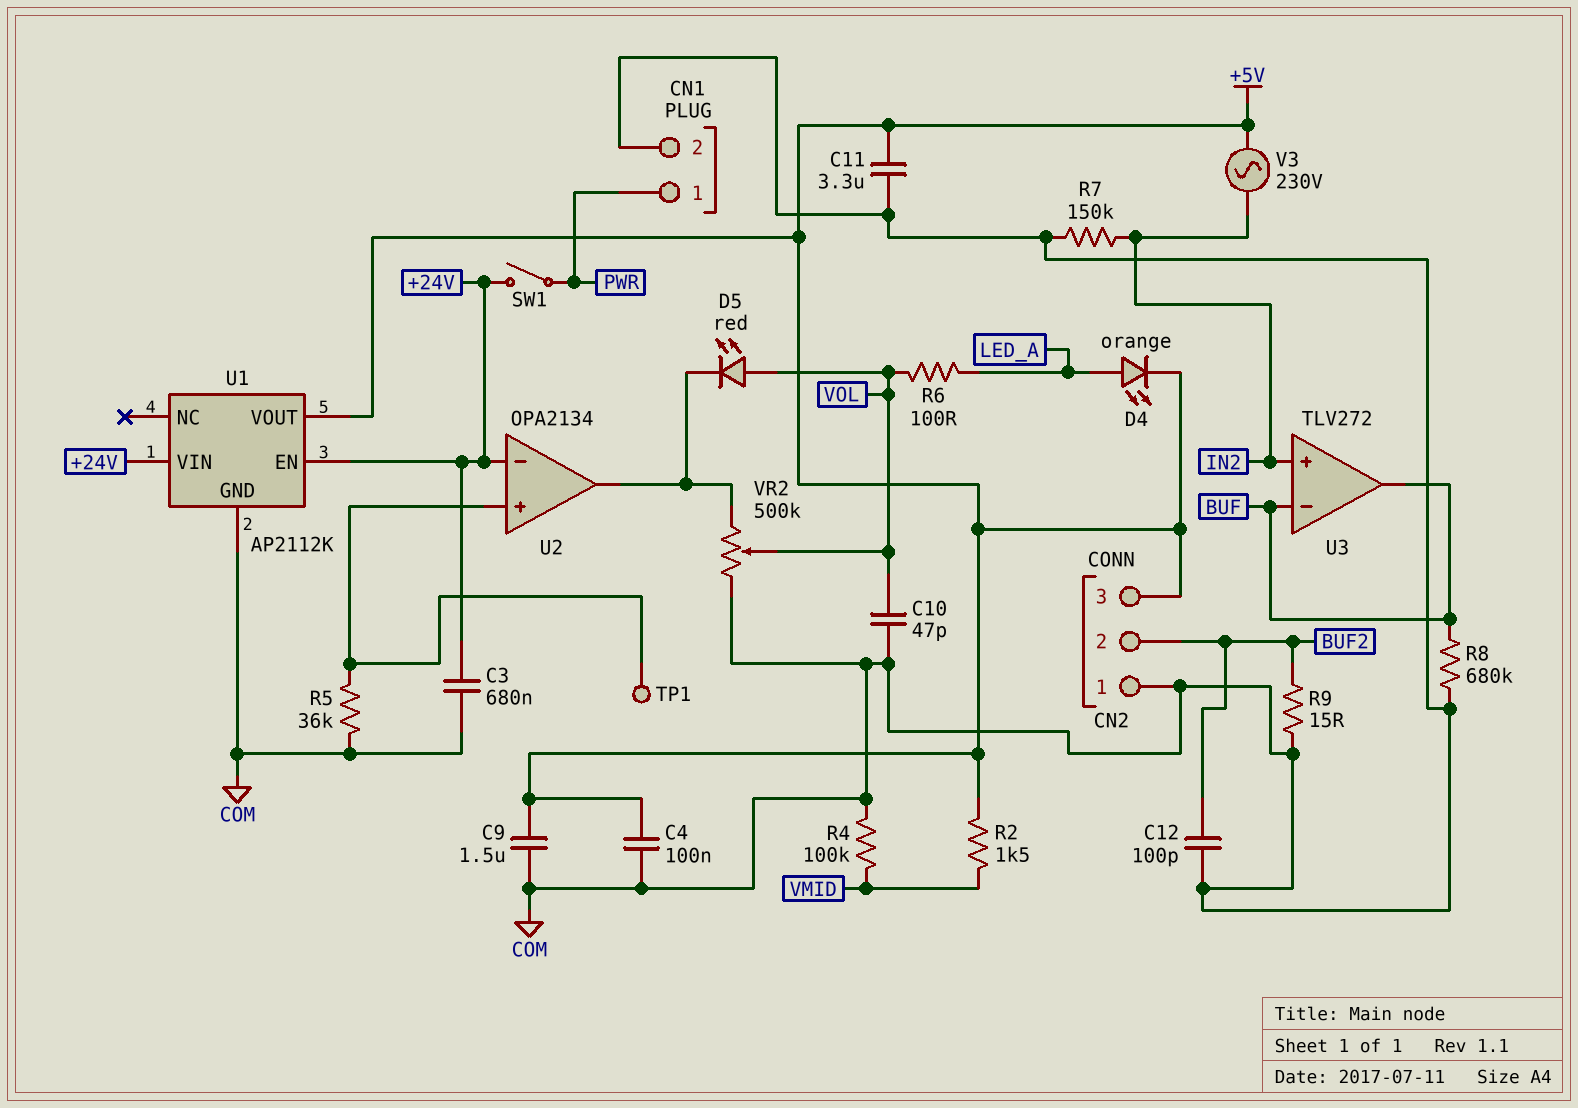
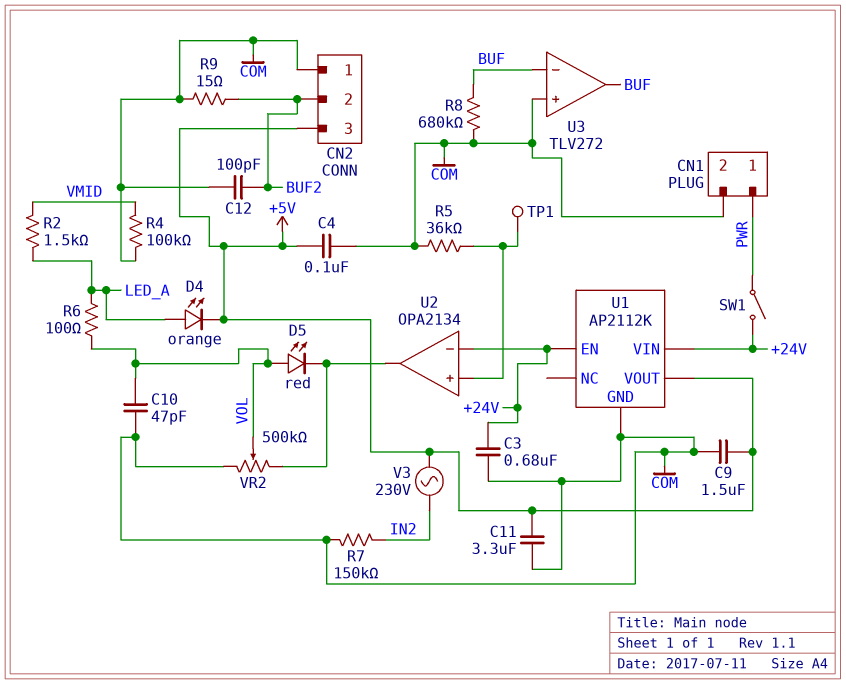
R2: 1.5k (+5V, VMID) -> 1.5k (LED_A, VMID)
U3 pin in+: IN2 -> COM

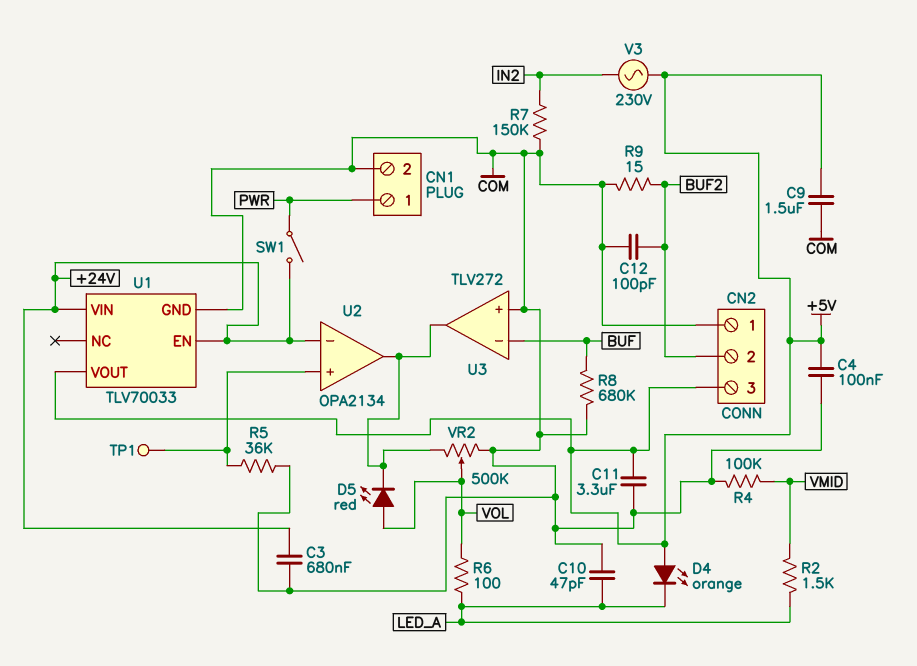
C10: 47pF (COM, VOL) -> 47pF (COM, LED_A)
D4: LED orange (A LED_A, K +5V) -> LED orange (A +5V, K LED_A)
U1: AP2112K -> TLV70033
U3 pin out: BUF -> U2/out

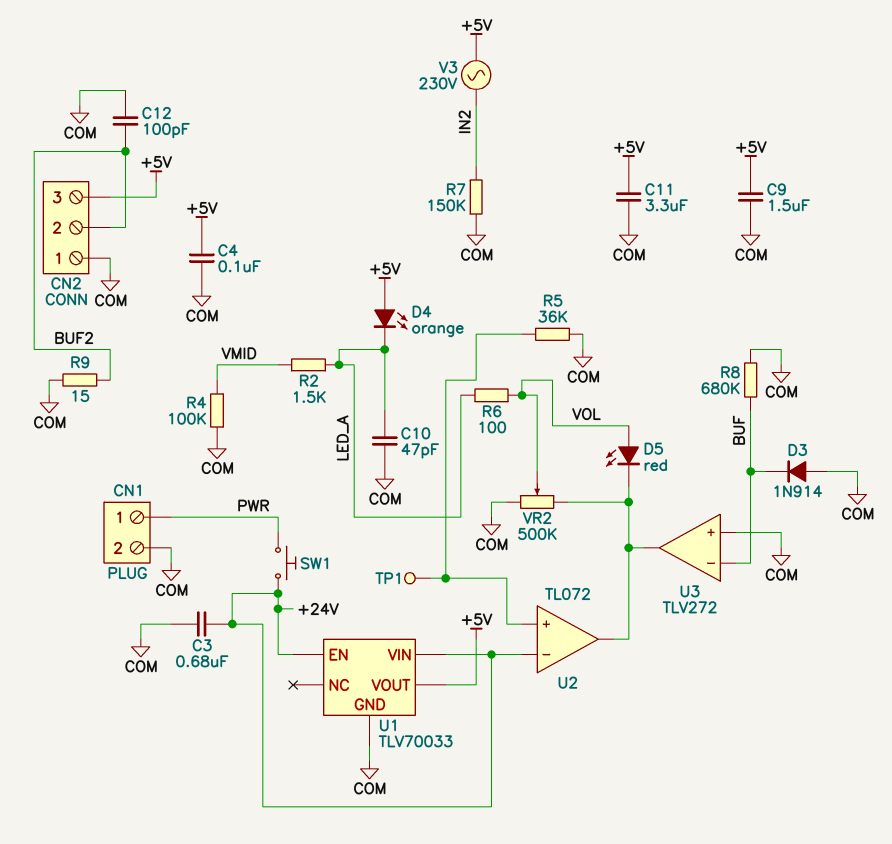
D3: none -> diode 1N914 (A COM, K BUF)
SW1: switch (+24V, PWR) -> button (+24V, PWR)
U2: OPA2134 -> TL072

